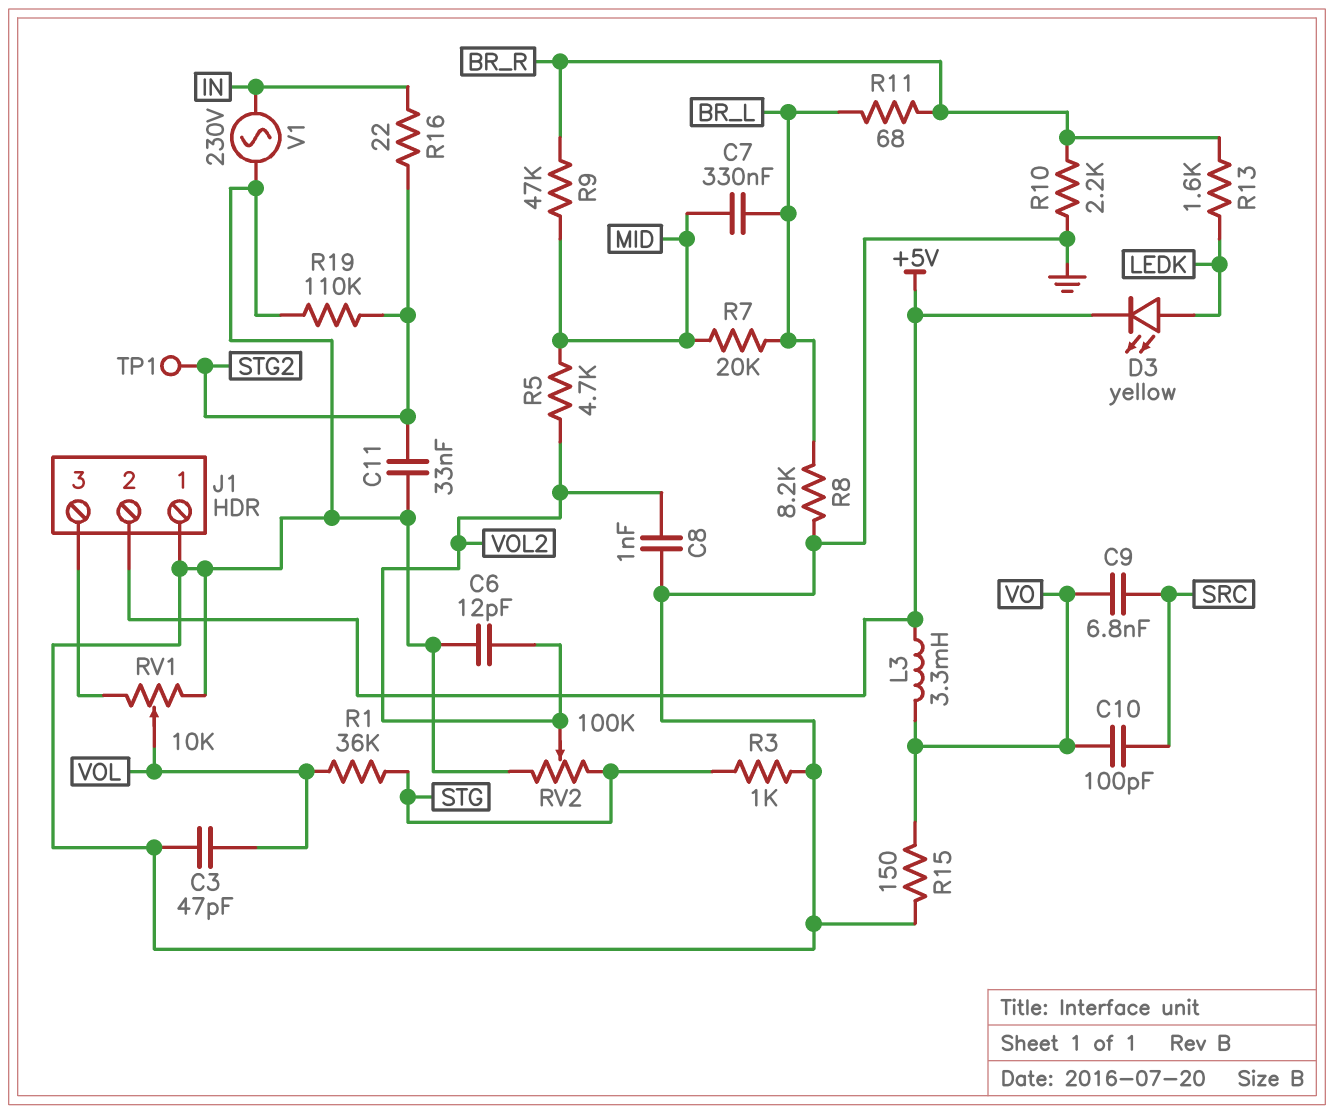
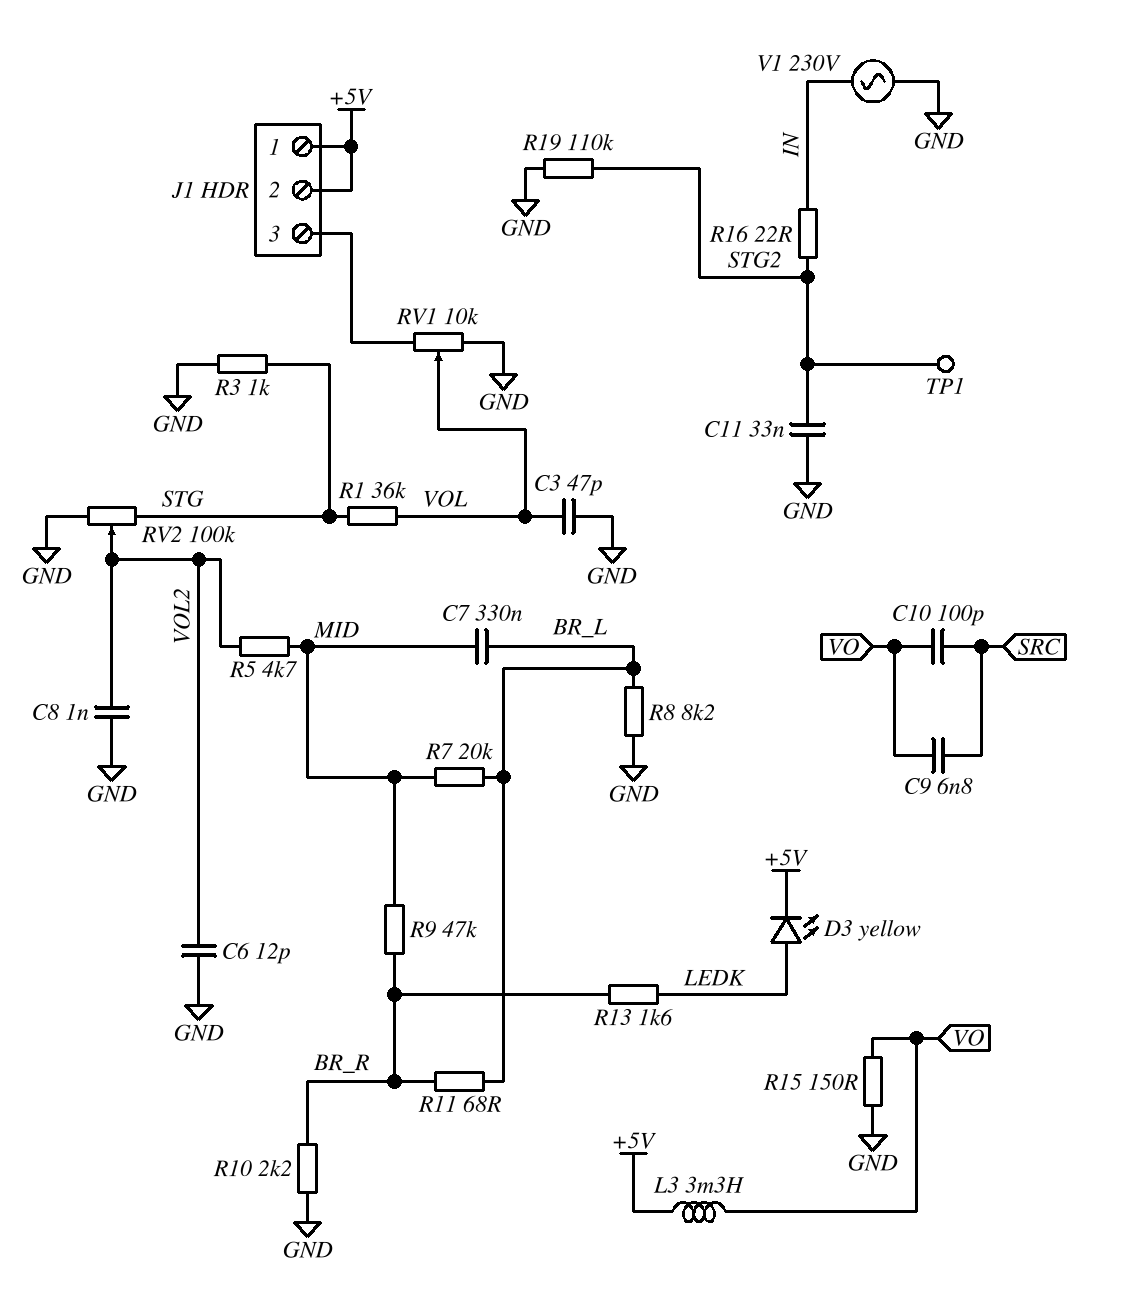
J1 pin 1: GND -> +5V

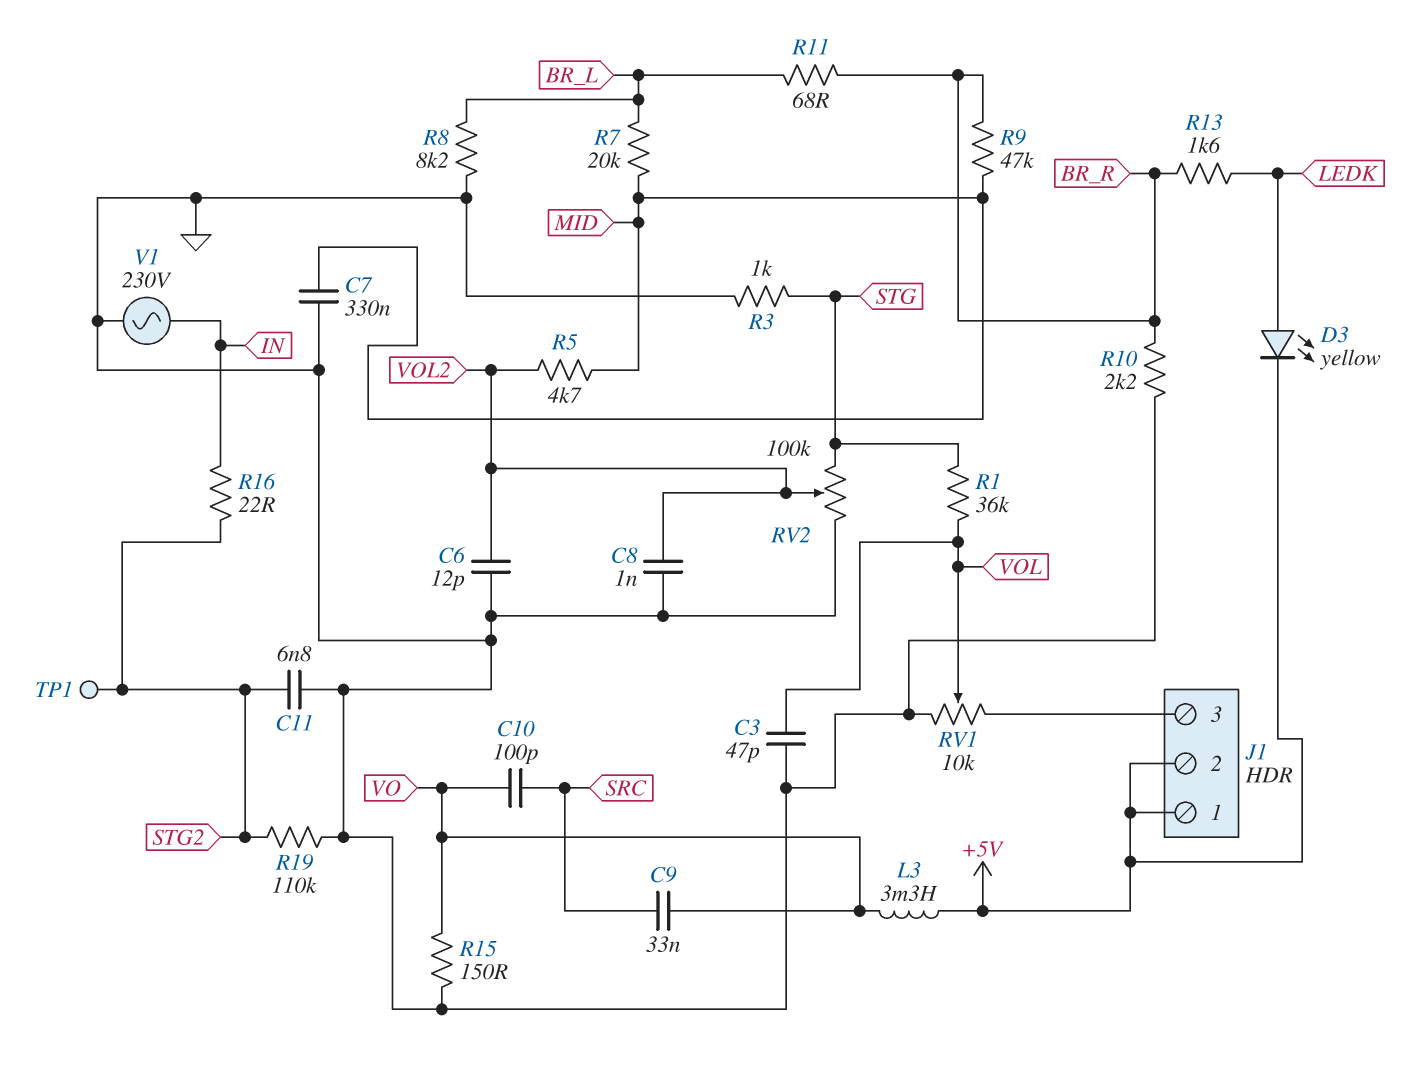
C7: 330nF (BR_L, MID) -> 330nF (GND, MID)
C9: 6.8nF (SRC, VO) -> 33nF (SRC, VO)
C11: 33nF (GND, STG2) -> 6.8nF (GND, STG2)

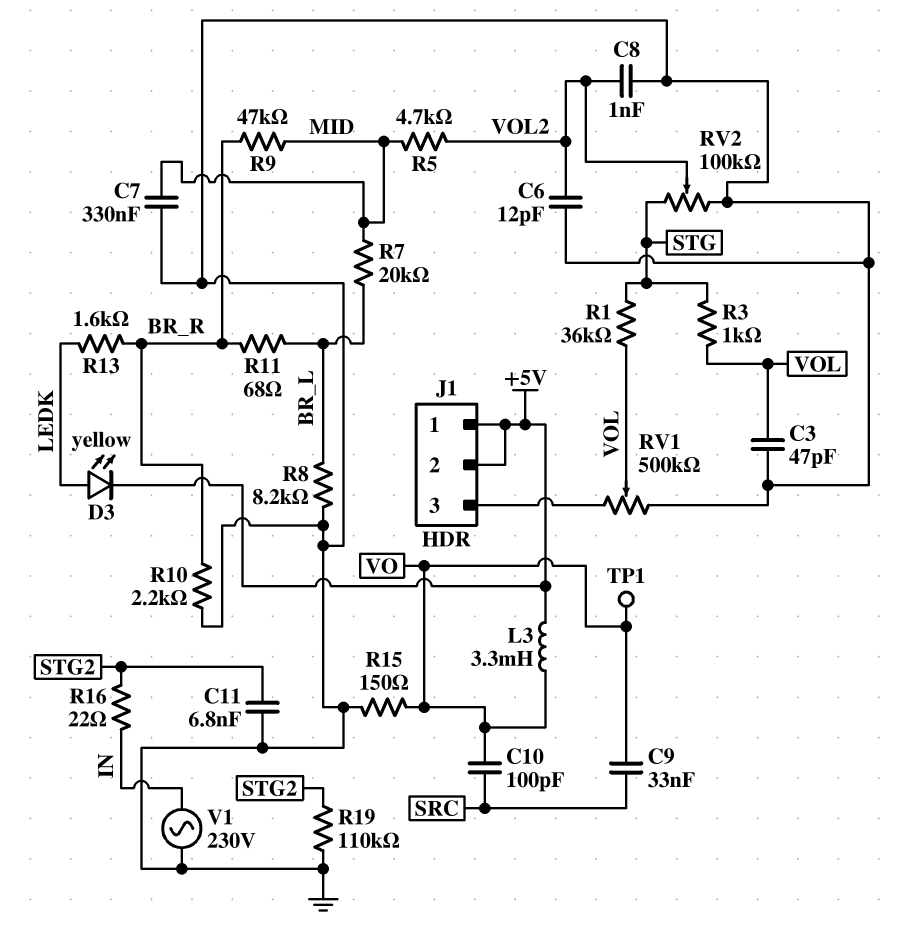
R3: 1k (GND, STG) -> 1k (STG, VOL)
RV1: 10k (GND, J1/3, wiper VOL) -> 500k (GND, J1/3, wiper VOL)
TP1: test point (STG2) -> test point (VO)

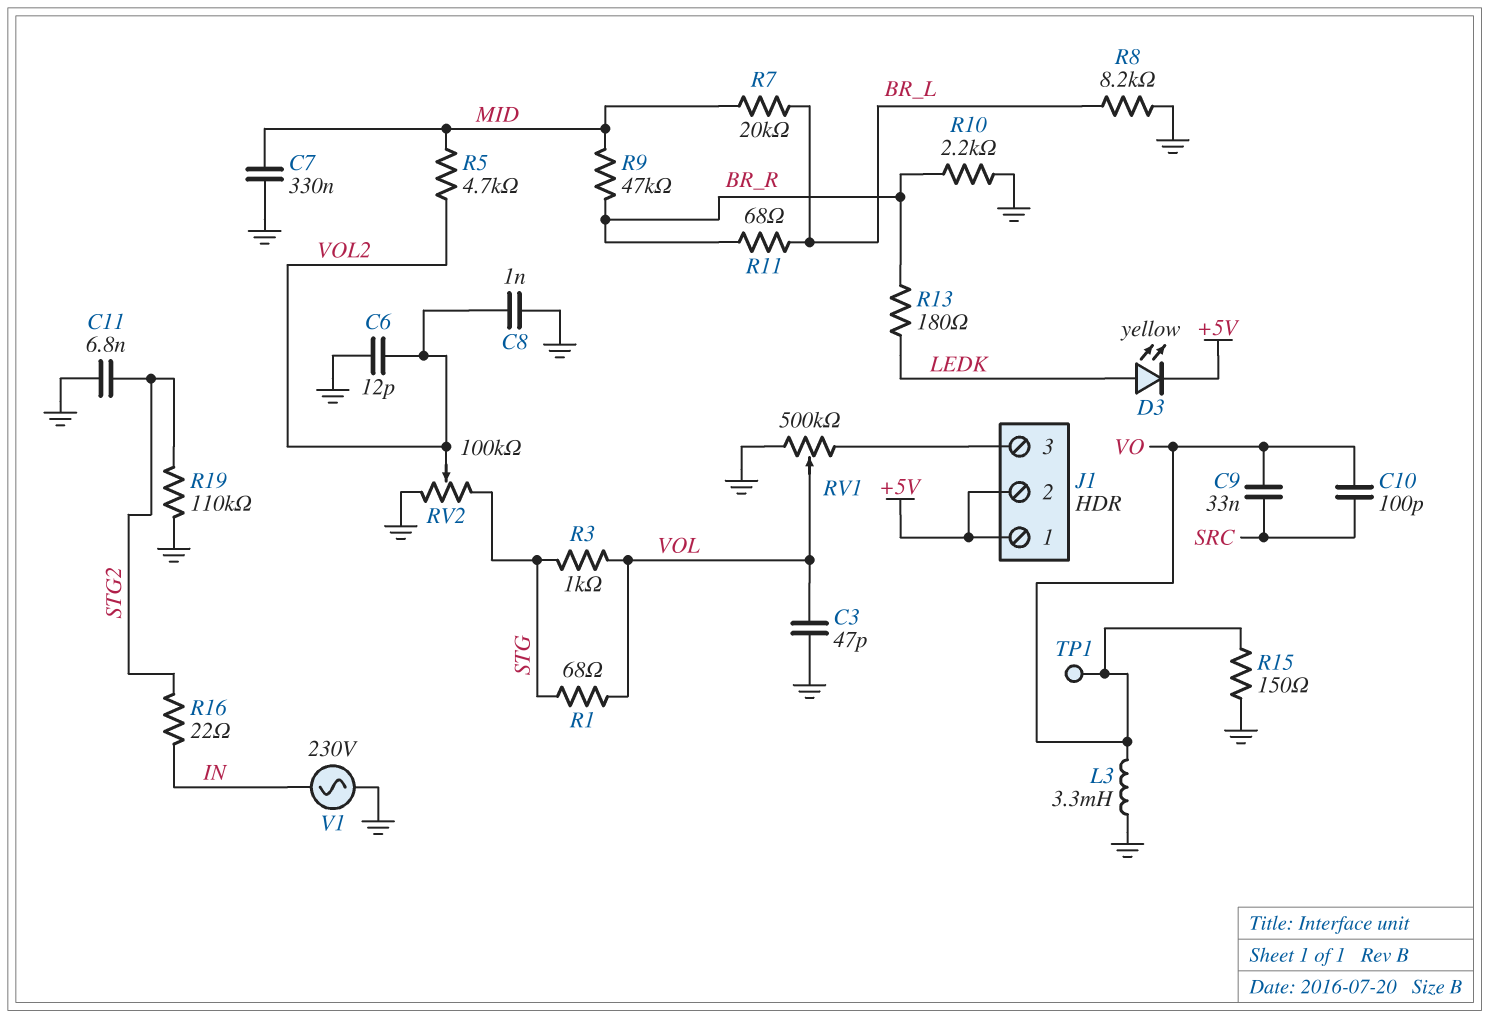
L3: 3.3mH (+5V, VO) -> 3.3mH (GND, VO)
R1: 36k (STG, VOL) -> 68 (STG, VOL)
R13: 1.6k (BR_R, LEDK) -> 180 (BR_R, LEDK)

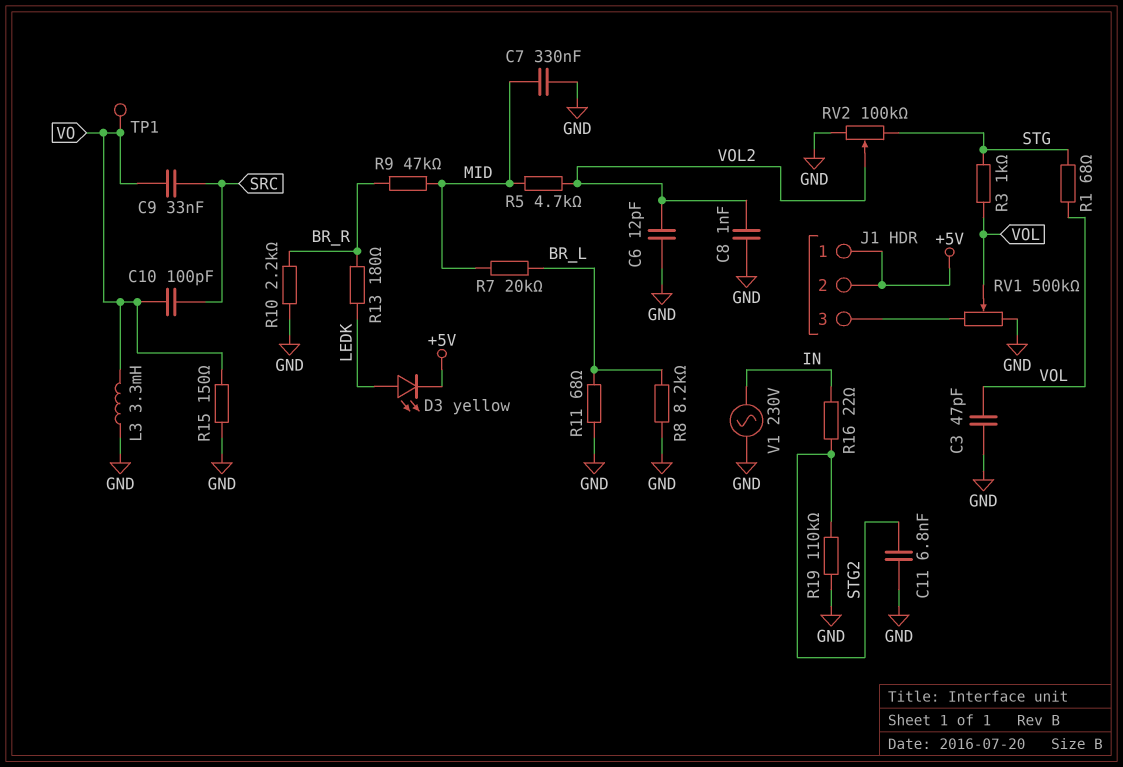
R11: 68 (BR_L, BR_R) -> 68 (BR_L, GND)

